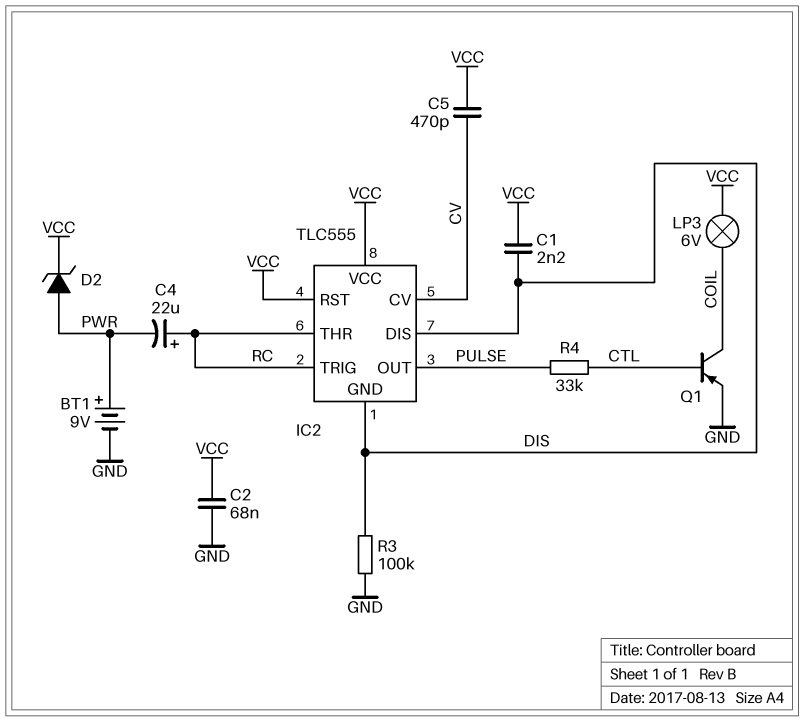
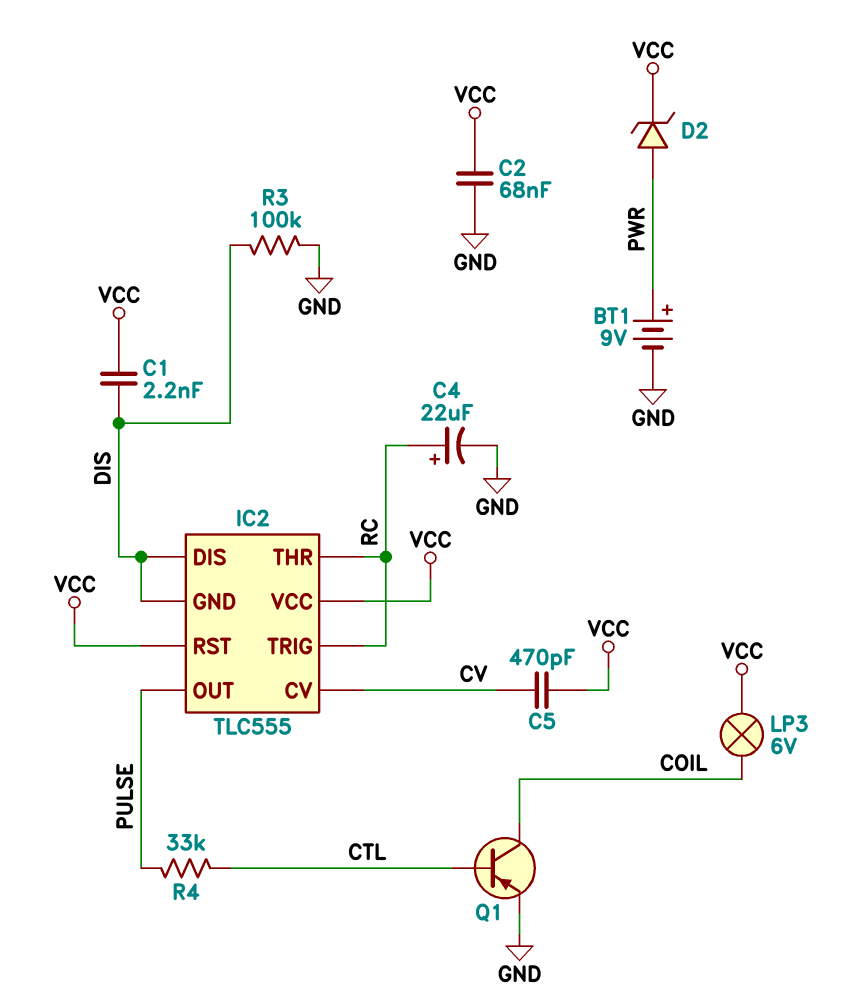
C4: 22uF (plus RC, minus PWR) -> 22uF (plus RC, minus GND)

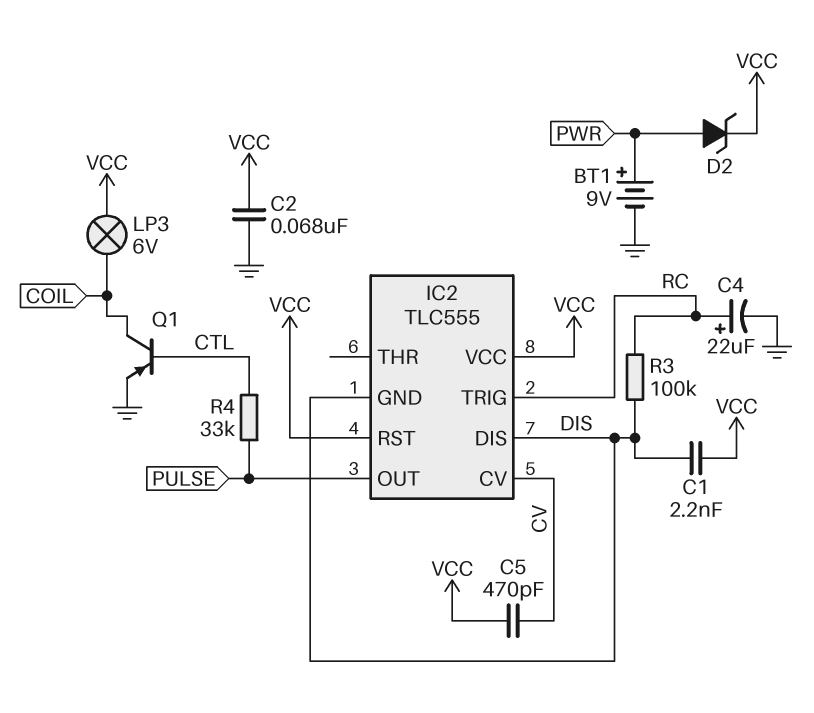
IC2 pin THR: RC -> none
R3: 100k (DIS, GND) -> 100k (DIS, RC)

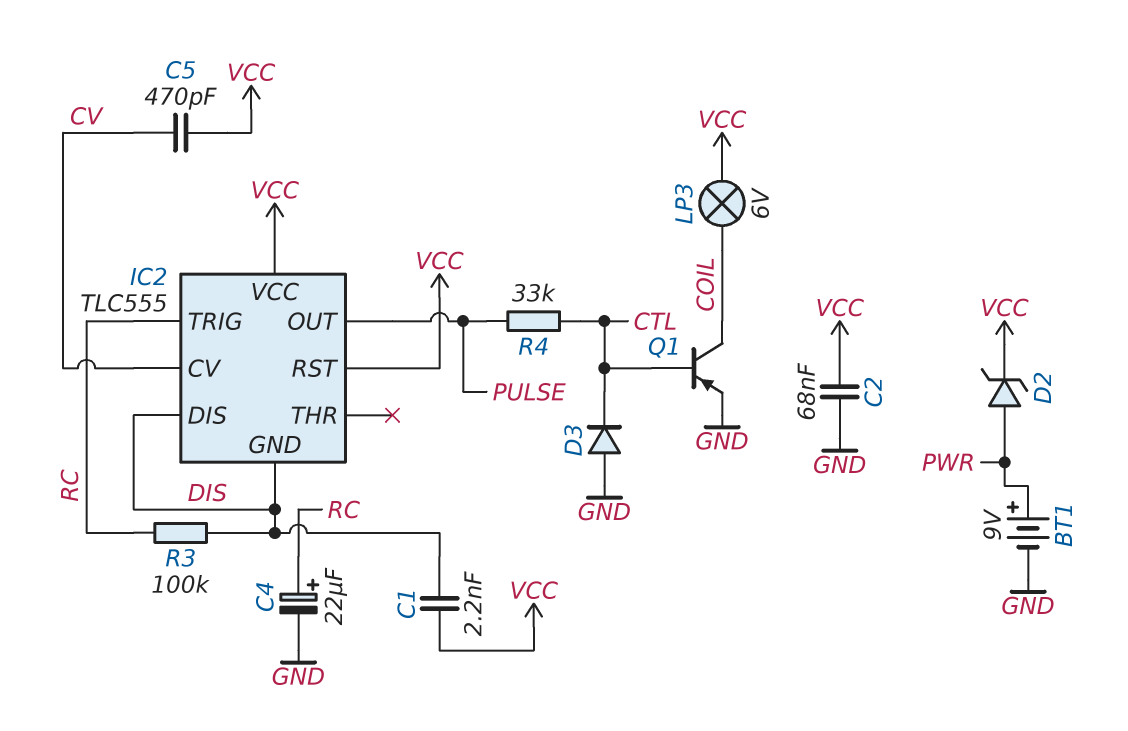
D3: none -> diode (A GND, K CTL)

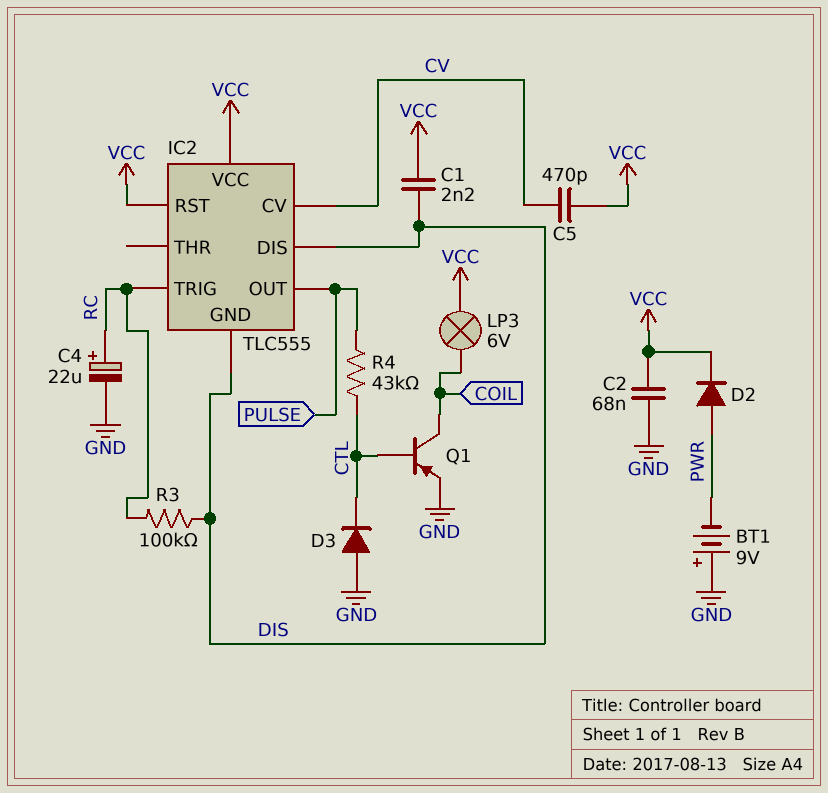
BT1: 9V (plus PWR, minus GND) -> 9V (plus GND, minus PWR)
D2: zener (A PWR, K VCC) -> diode (A PWR, K VCC)
R4: 33k (CTL, PULSE) -> 43k (CTL, PULSE)

